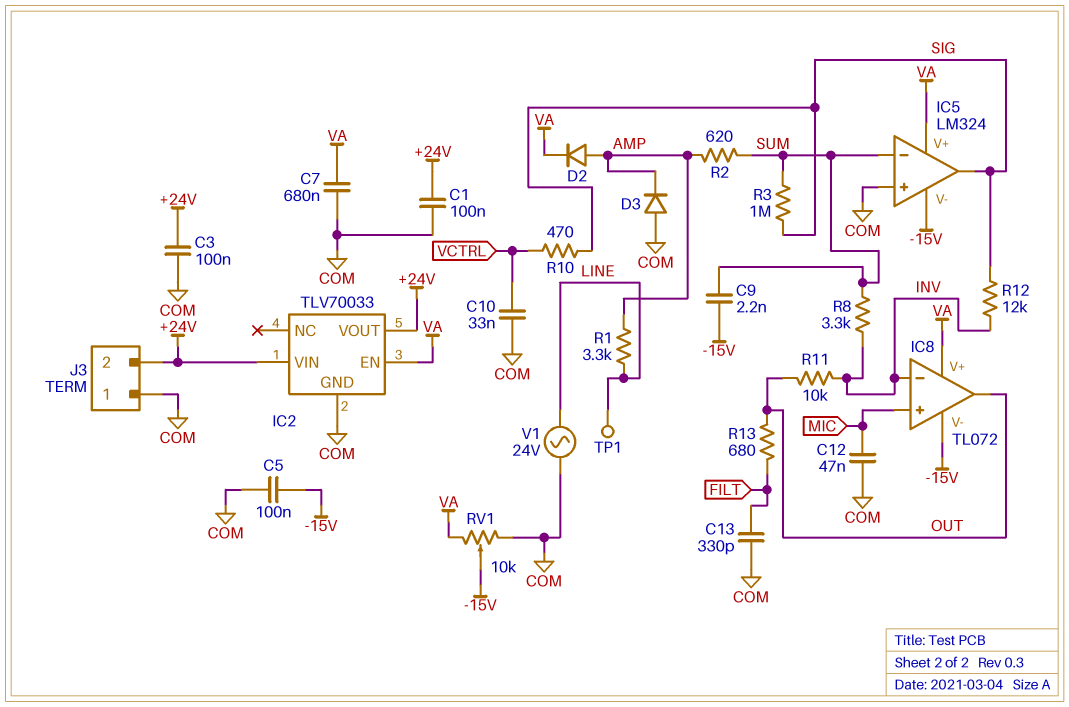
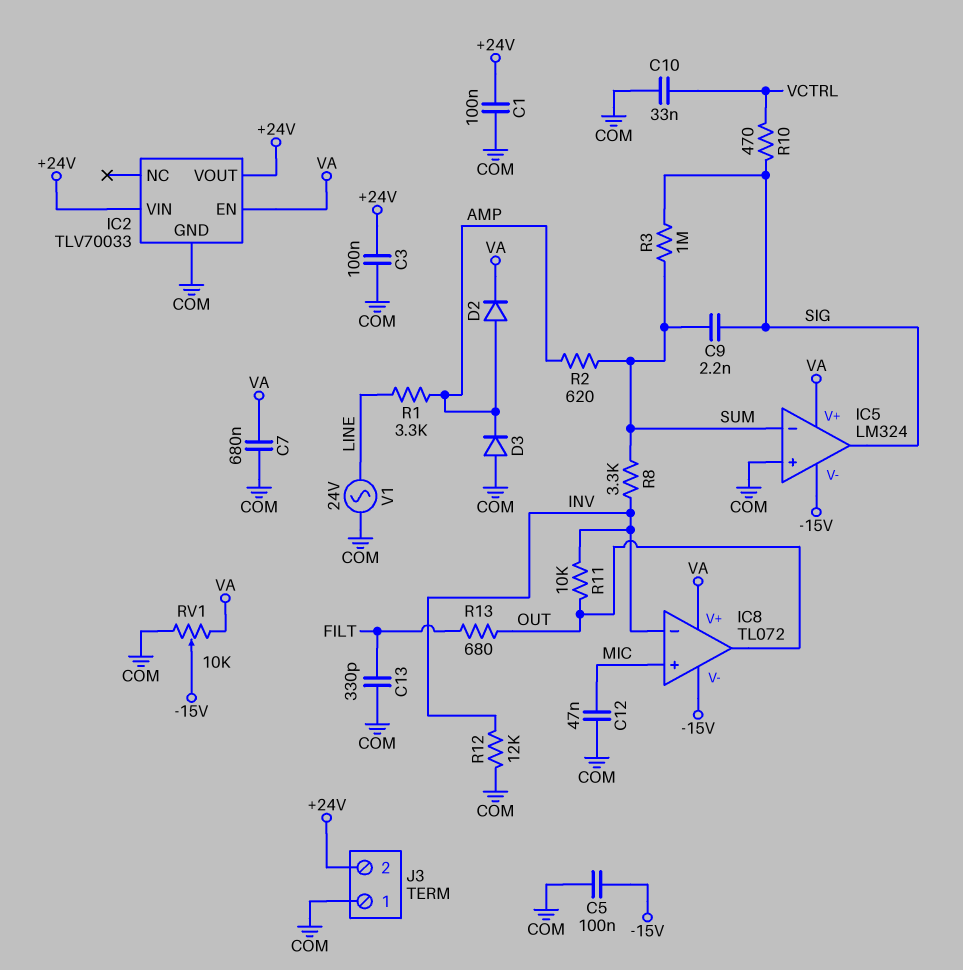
C9: 2.2nF (-15V, SUM) -> 2.2nF (SIG, SUM)
R12: 12k (INV, SIG) -> 12k (COM, INV)
TP1: test point (LINE) -> none

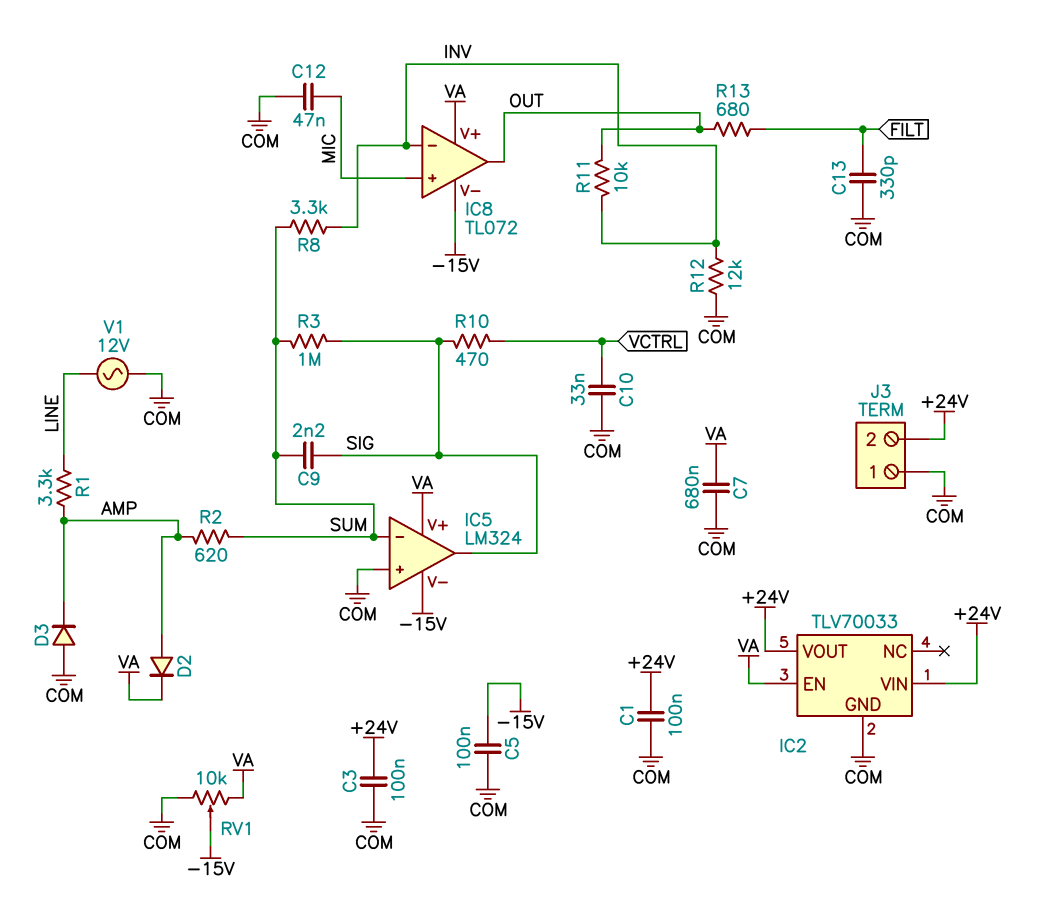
V1: AC 24V (COM, LINE) -> AC 12V (COM, LINE)

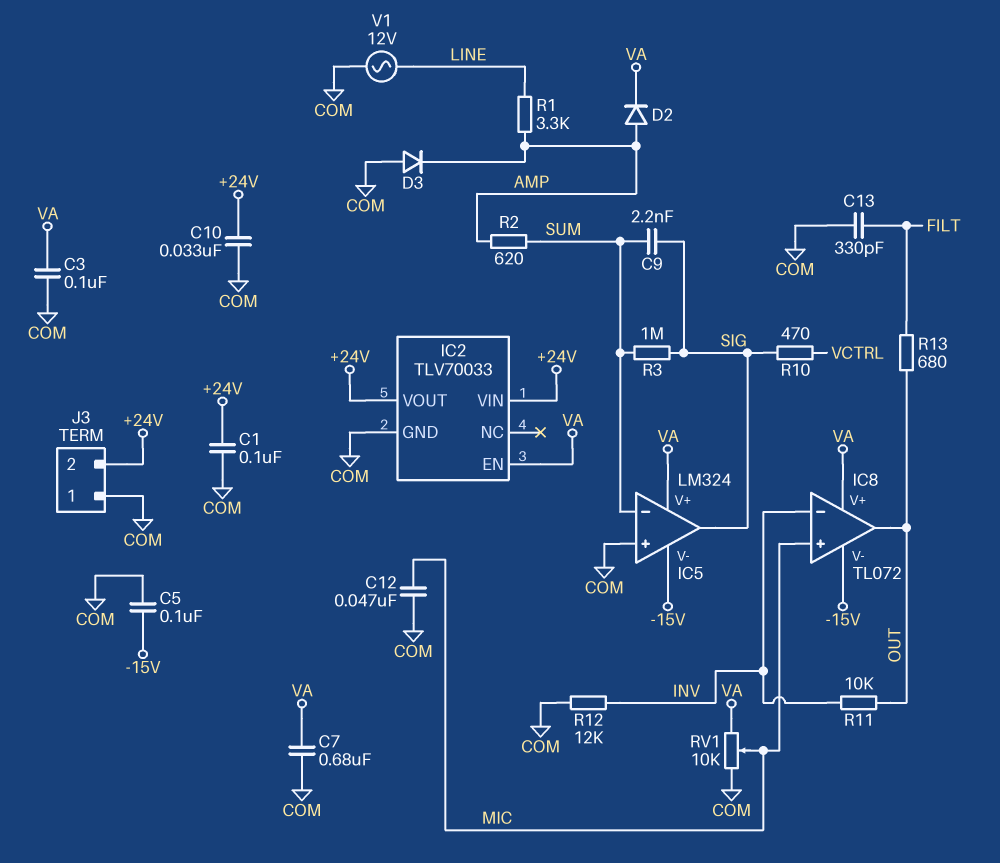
C3: 100nF (+24V, COM) -> 100nF (COM, VA)
C10: 33nF (COM, VCTRL) -> 33nF (+24V, COM)
R8: 3.3k (INV, SUM) -> none
RV1: 10k (COM, VA, wiper -15V) -> 10k (COM, VA, wiper MIC)

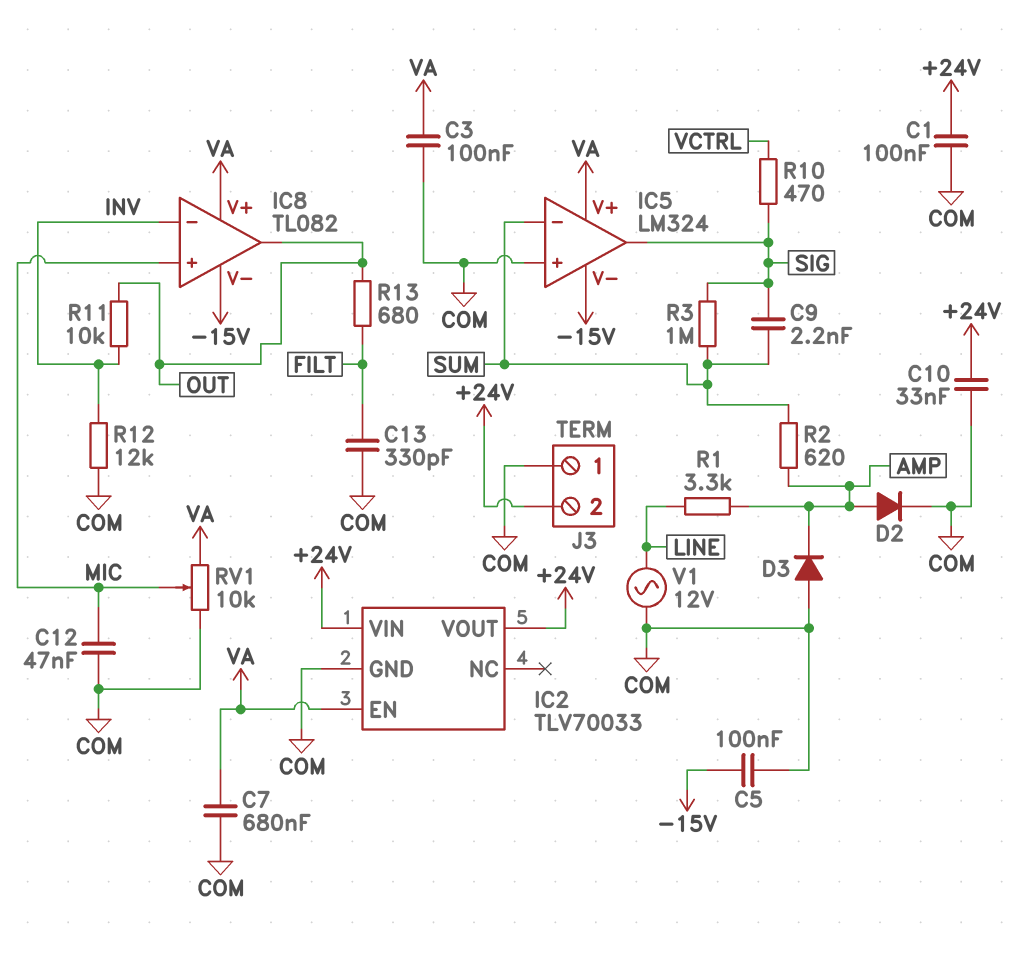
D2: diode (A AMP, K VA) -> diode (A AMP, K COM)
IC8: TL072 -> TL082

